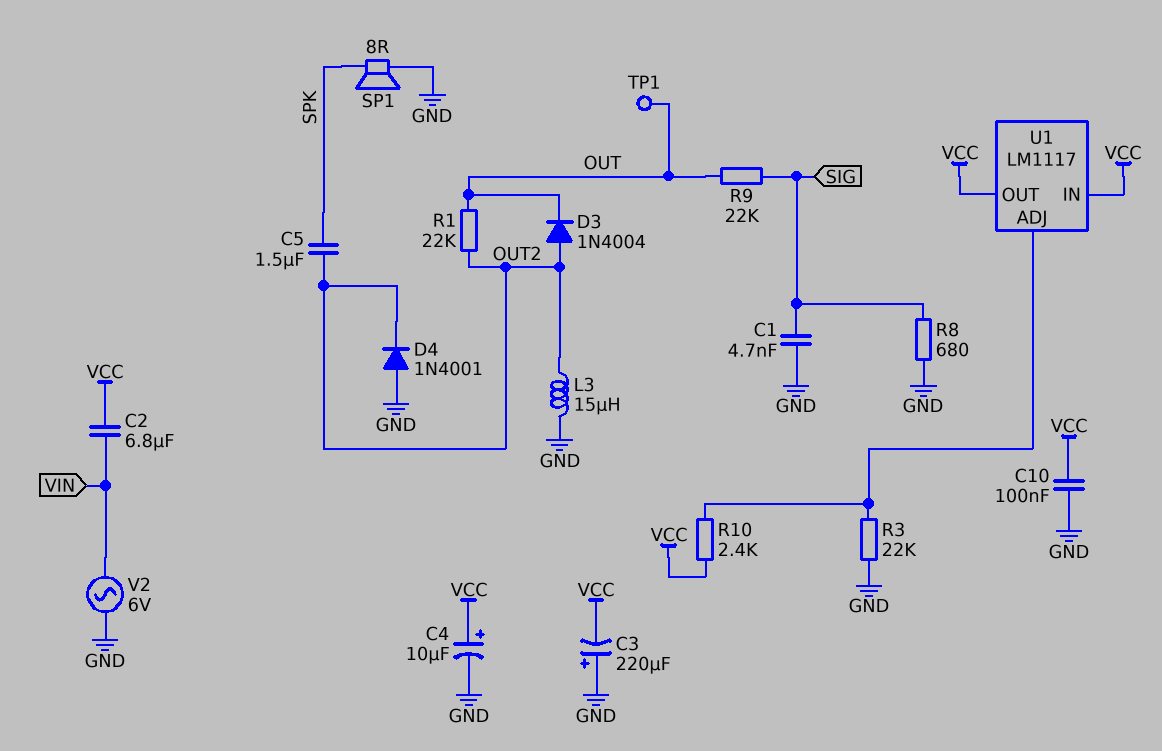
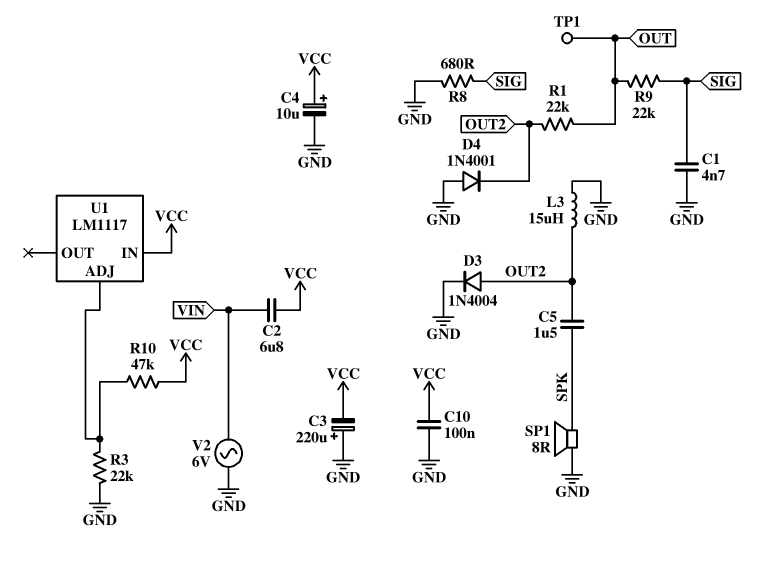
D3: diode 1N4004 (A OUT2, K OUT) -> diode 1N4004 (A OUT2, K GND)
R10: 2.4k (U1/ADJ, VCC) -> 47k (U1/ADJ, VCC)
U1 pin OUT: VCC -> none

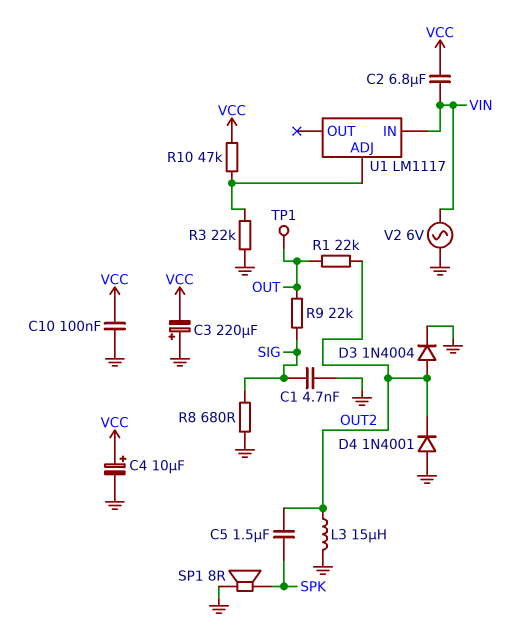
U1 pin IN: VCC -> VIN

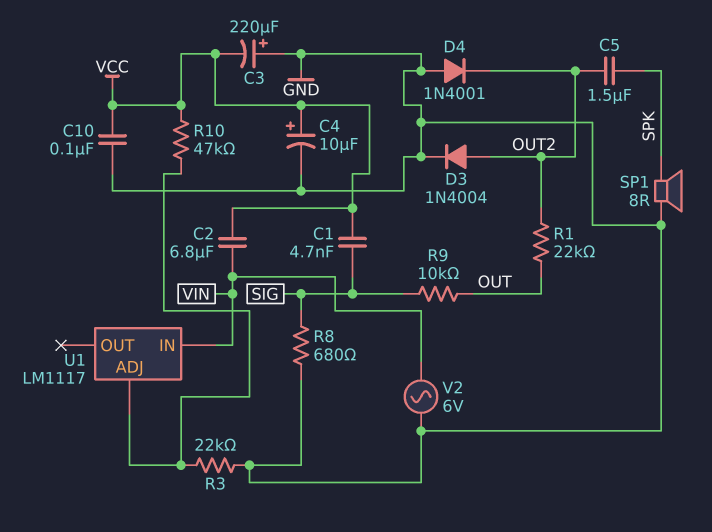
C1: 4.7nF (GND, SIG) -> 4.7nF (SIG, VCC)
L3: 15uH (GND, OUT2) -> none
R9: 22k (OUT, SIG) -> 10k (OUT, SIG)
TP1: test point (OUT) -> none

